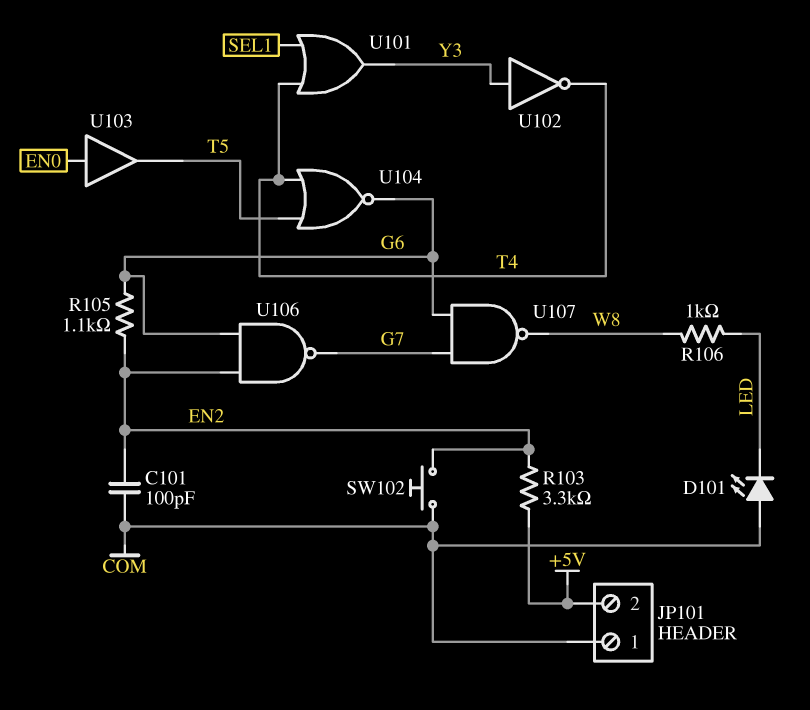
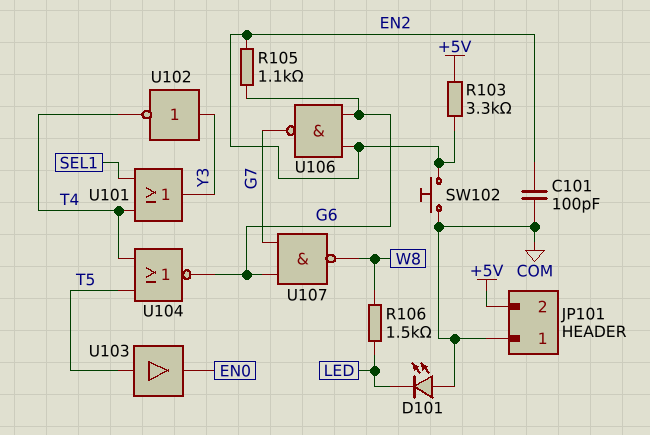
R106: 1k (LED, W8) -> 1.5k (LED, W8)
U103: buffer (in EN0, out T5) -> buffer (in T5, out EN0)

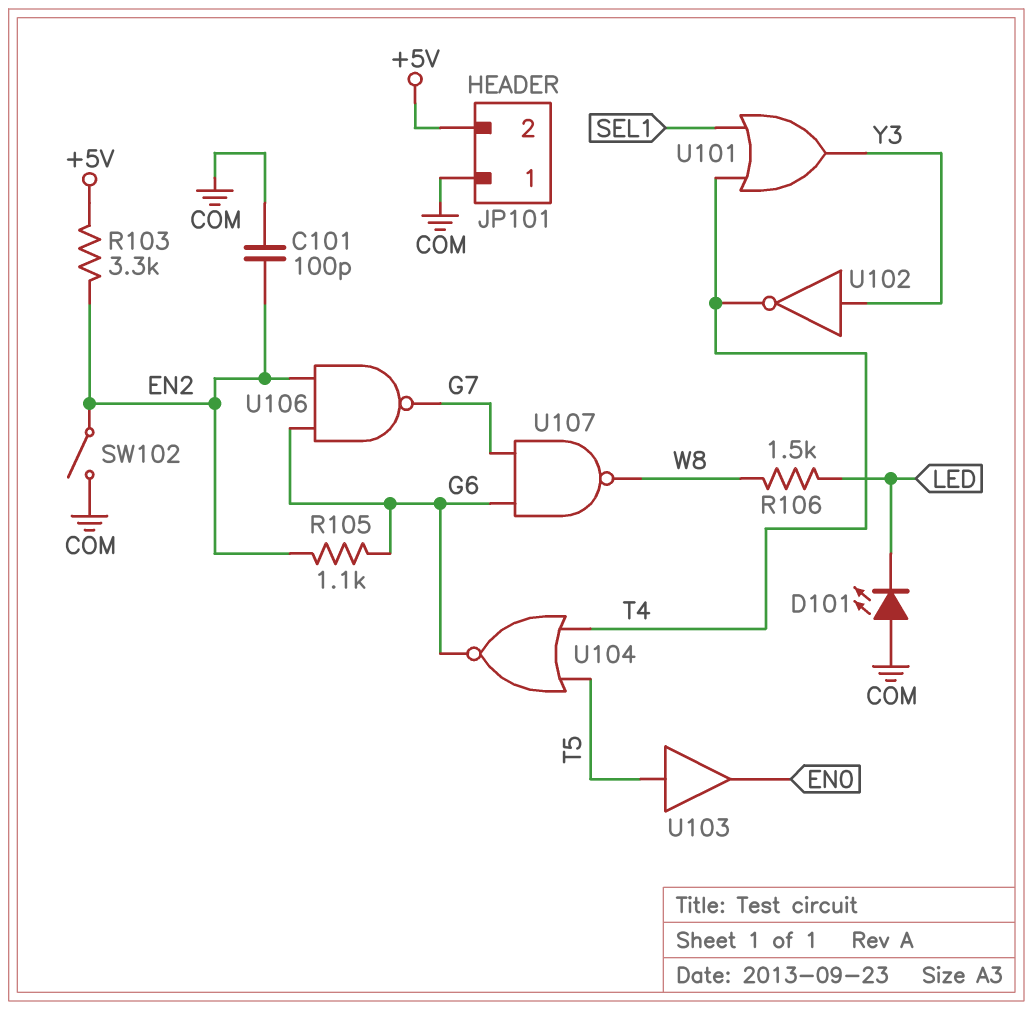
SW102: button (COM, EN2) -> switch (COM, EN2)

